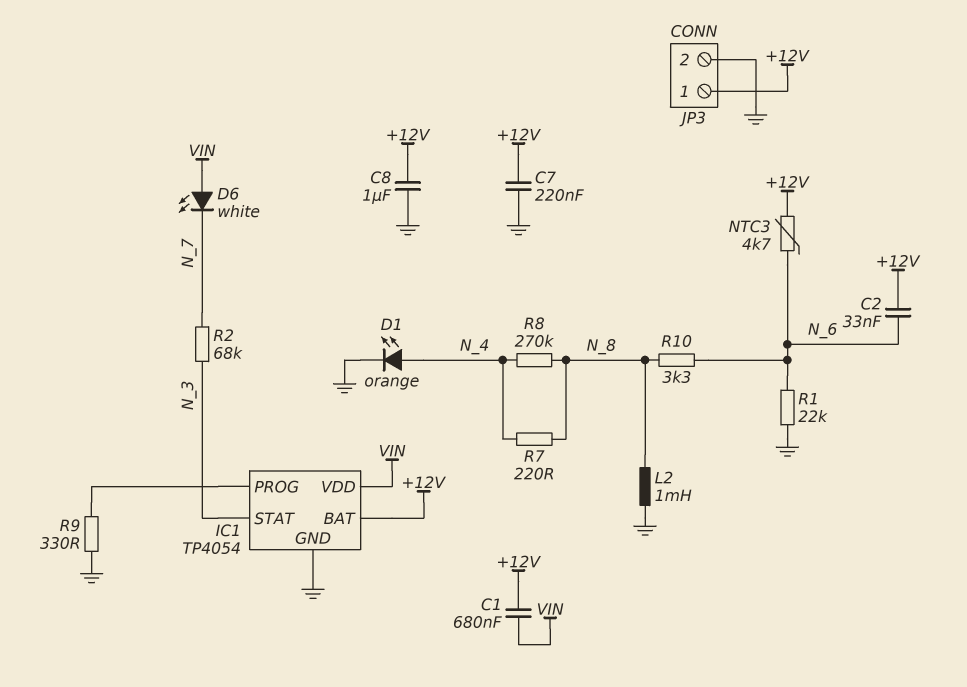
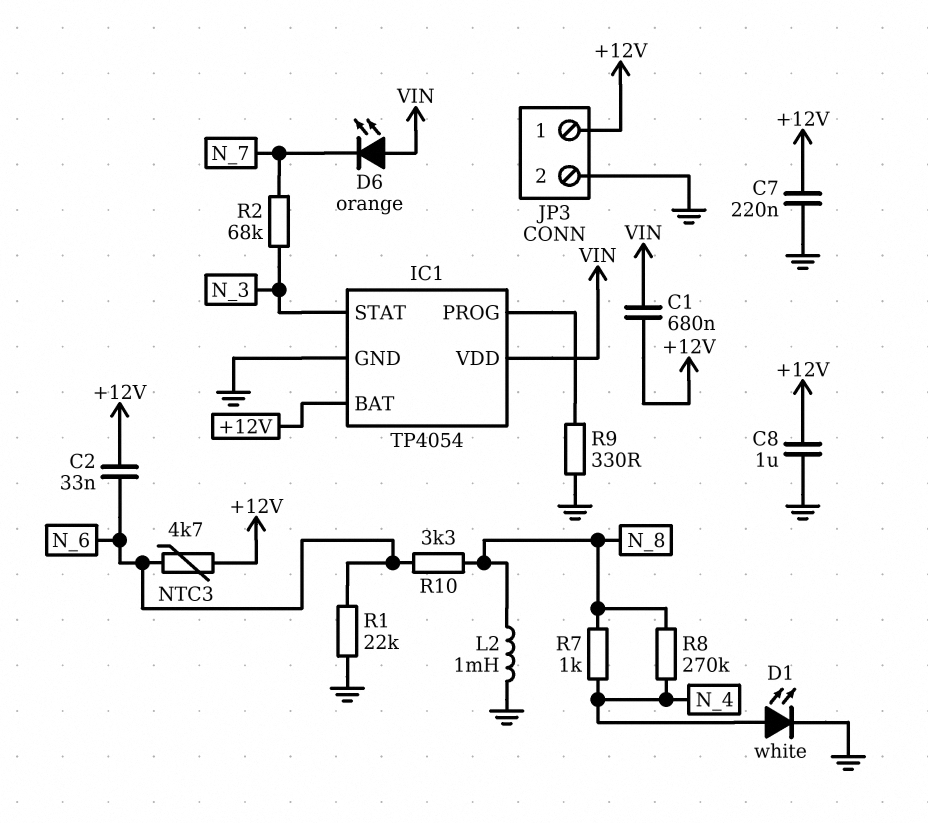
D1: LED orange (A N_4, K GND) -> LED white (A N_4, K GND)
D6: LED white (A VIN, K N_7) -> LED orange (A VIN, K N_7)
R7: 220 (N_4, N_8) -> 1k (N_4, N_8)

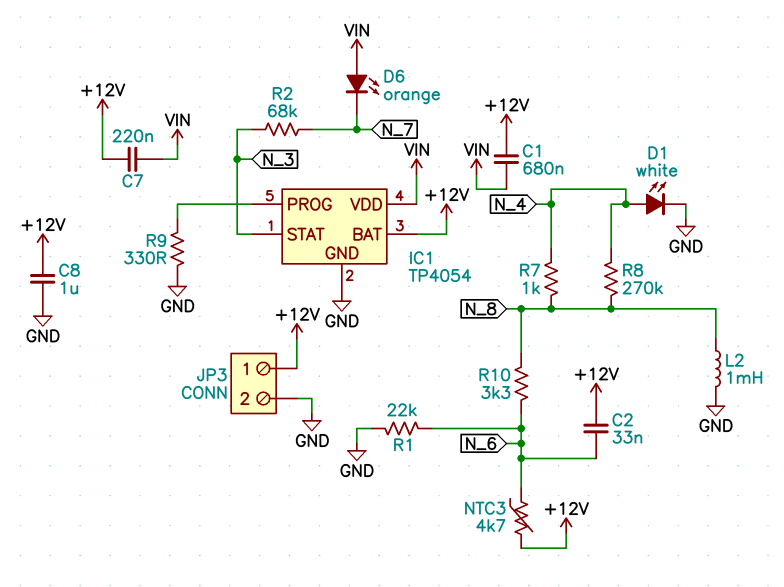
C7: 220nF (+12V, GND) -> 220nF (+12V, VIN)

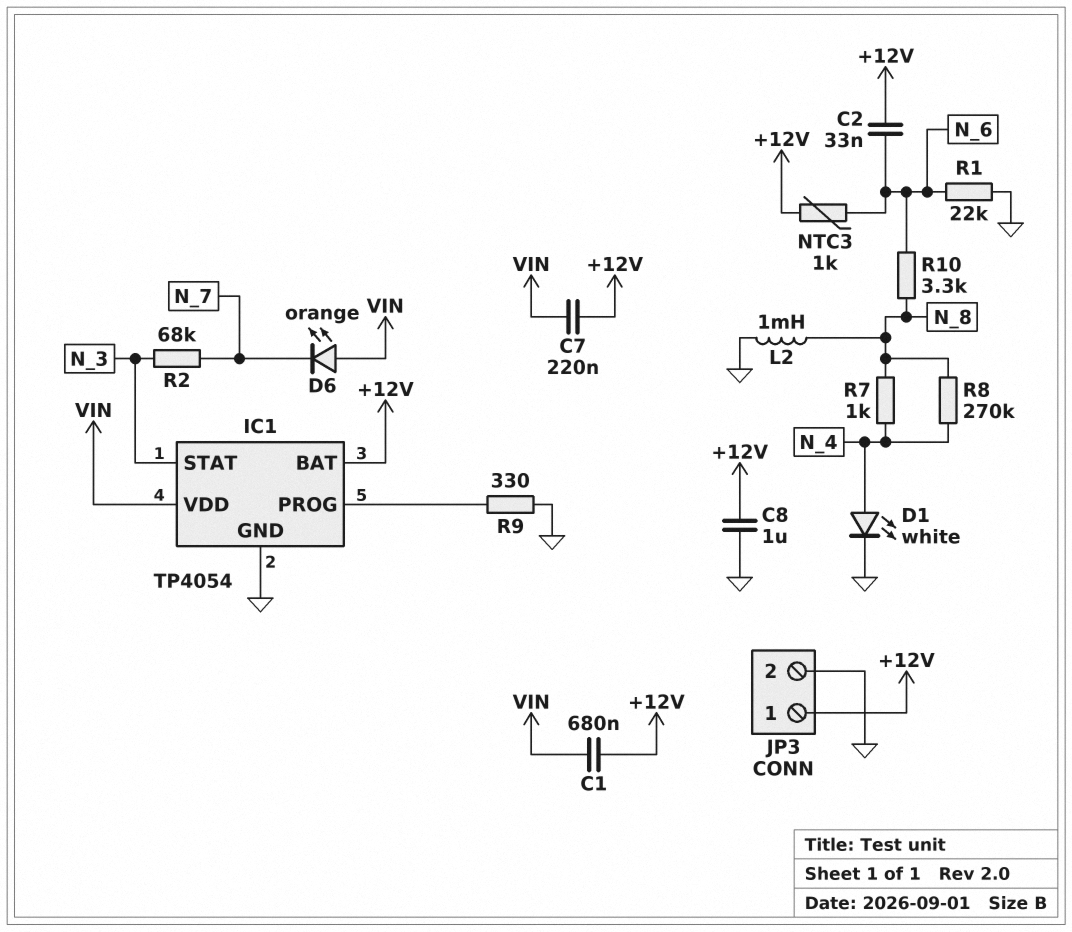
NTC3: 4.7k (+12V, N_6) -> 1k (+12V, N_6)

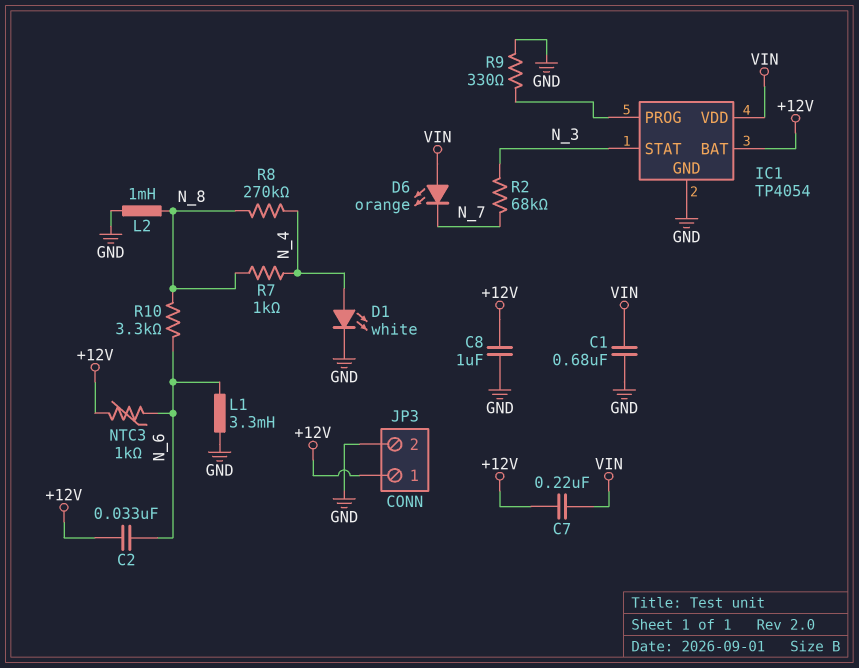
C1: 680nF (+12V, VIN) -> 680nF (GND, VIN)
L1: none -> 3.3mH (GND, N_6)
R1: 22k (GND, N_6) -> none

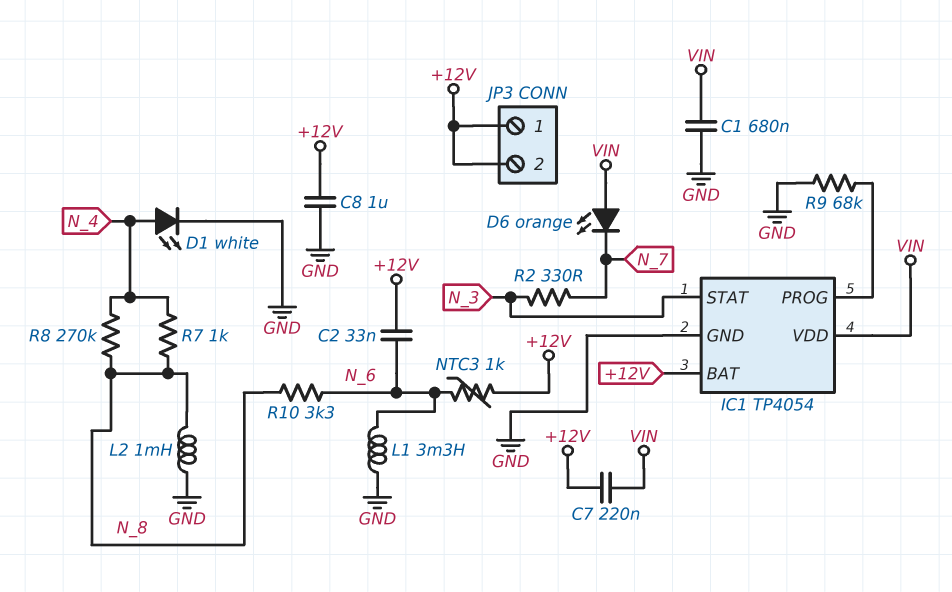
JP3 pin 2: GND -> +12V
R2: 68k (N_3, N_7) -> 330 (N_3, N_7)
R9: 330 (GND, IC1/PROG) -> 68k (GND, IC1/PROG)

